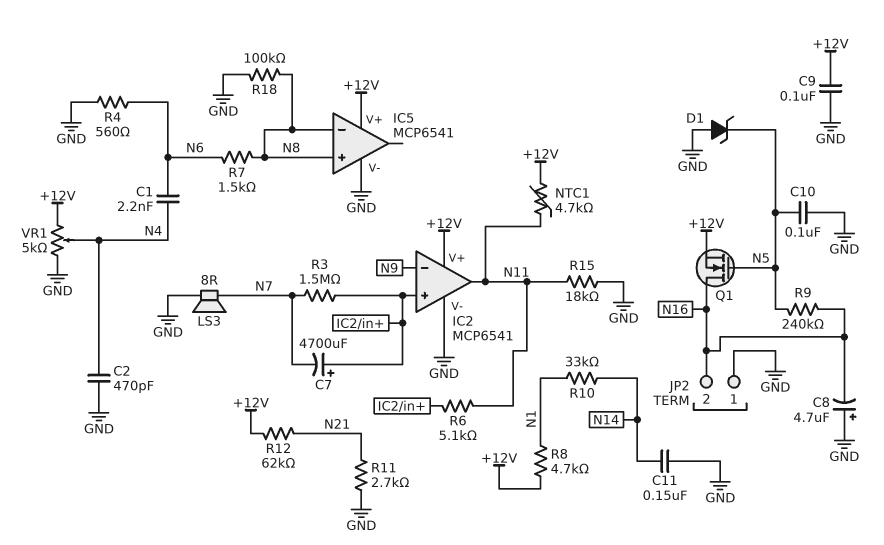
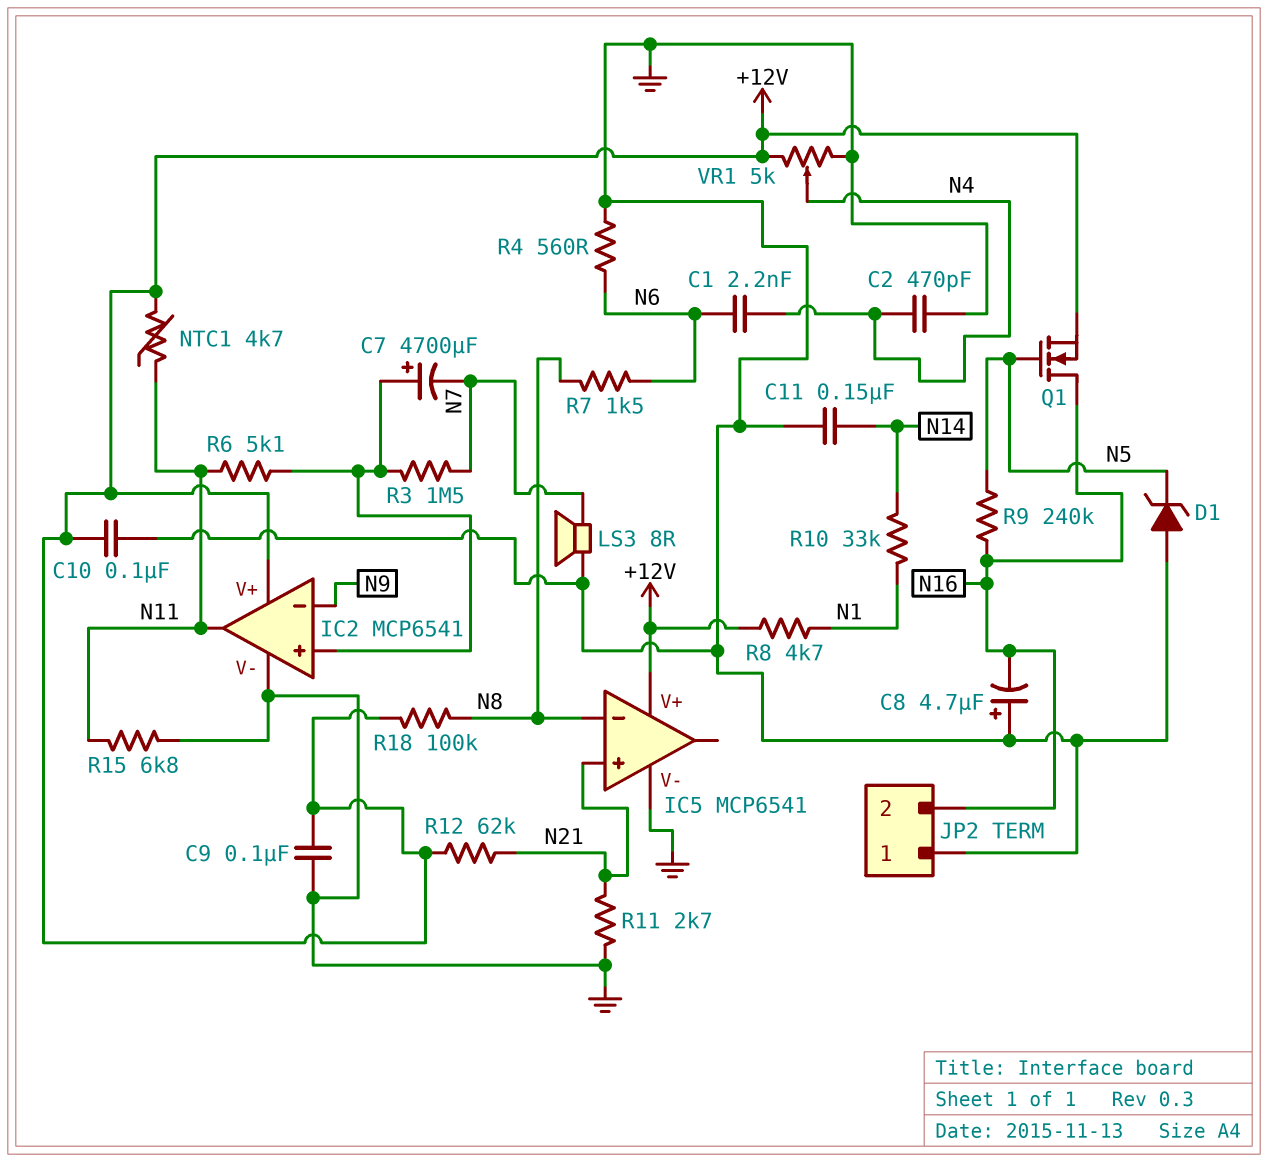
C10: 100nF (GND, N5) -> 100nF (+12V, GND)
IC5 pin in+: N8 -> N21
R15: 18k (GND, N11) -> 6.8k (GND, N11)
R18: 100k (GND, N8) -> 100k (+12V, N8)

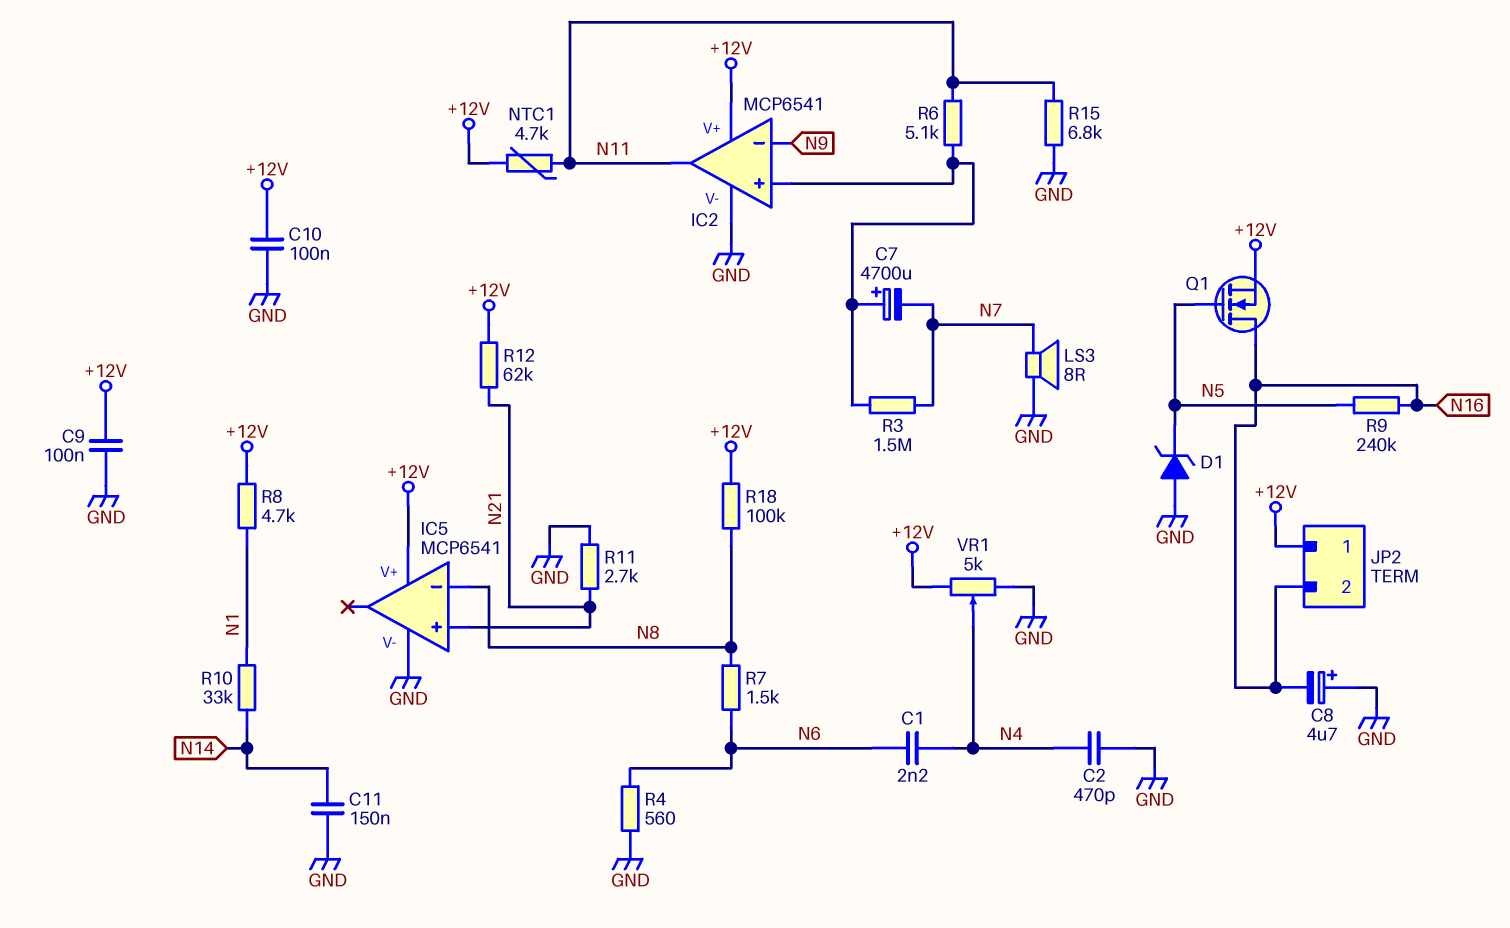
JP2 pin 1: GND -> +12V

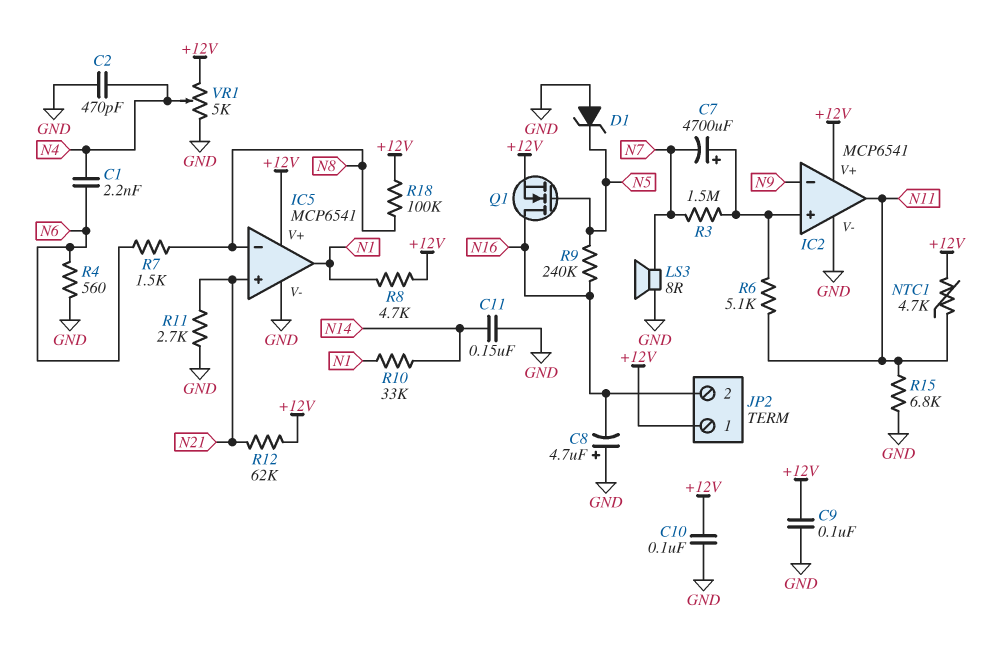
IC5 pin out: none -> N1

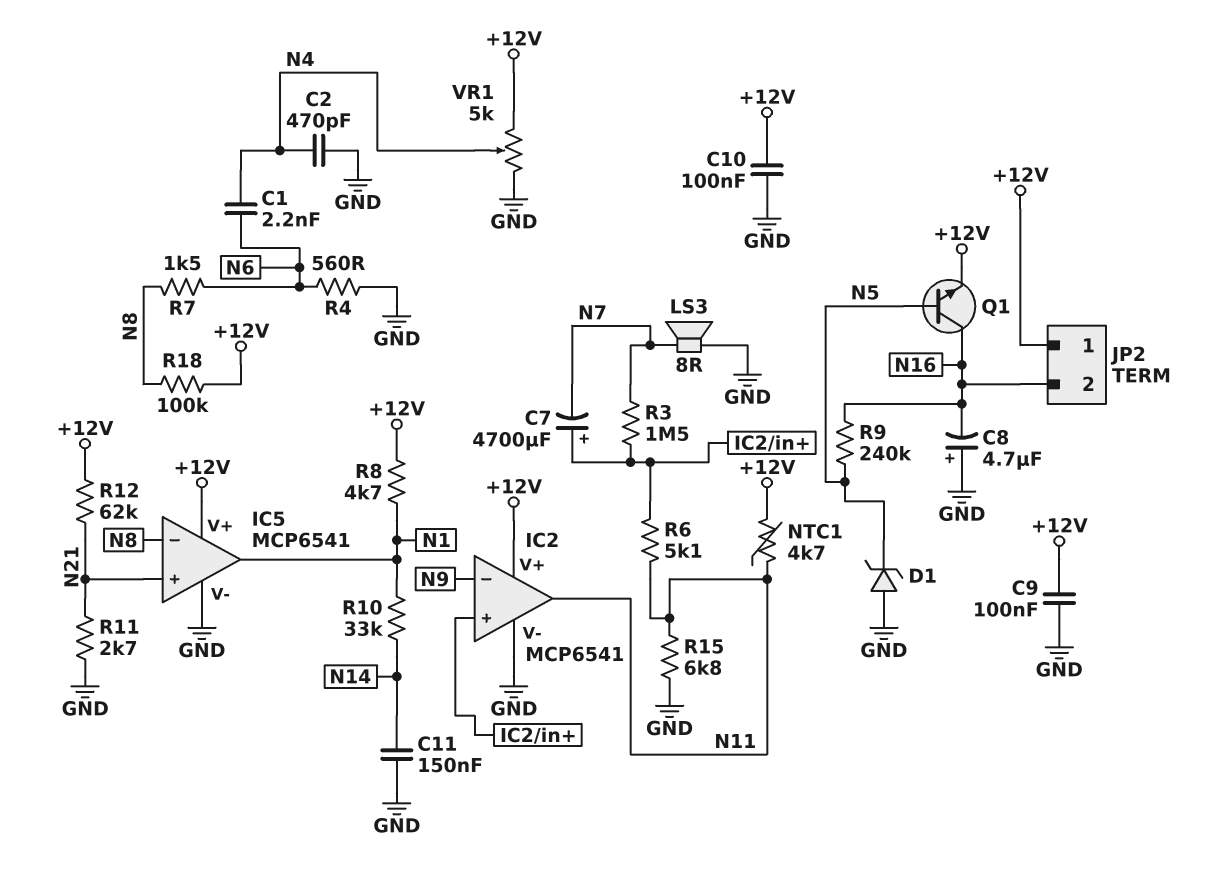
Q1: NMOS (G N5, D N16, S +12V) -> NPN (B N5, C N16, E +12V)

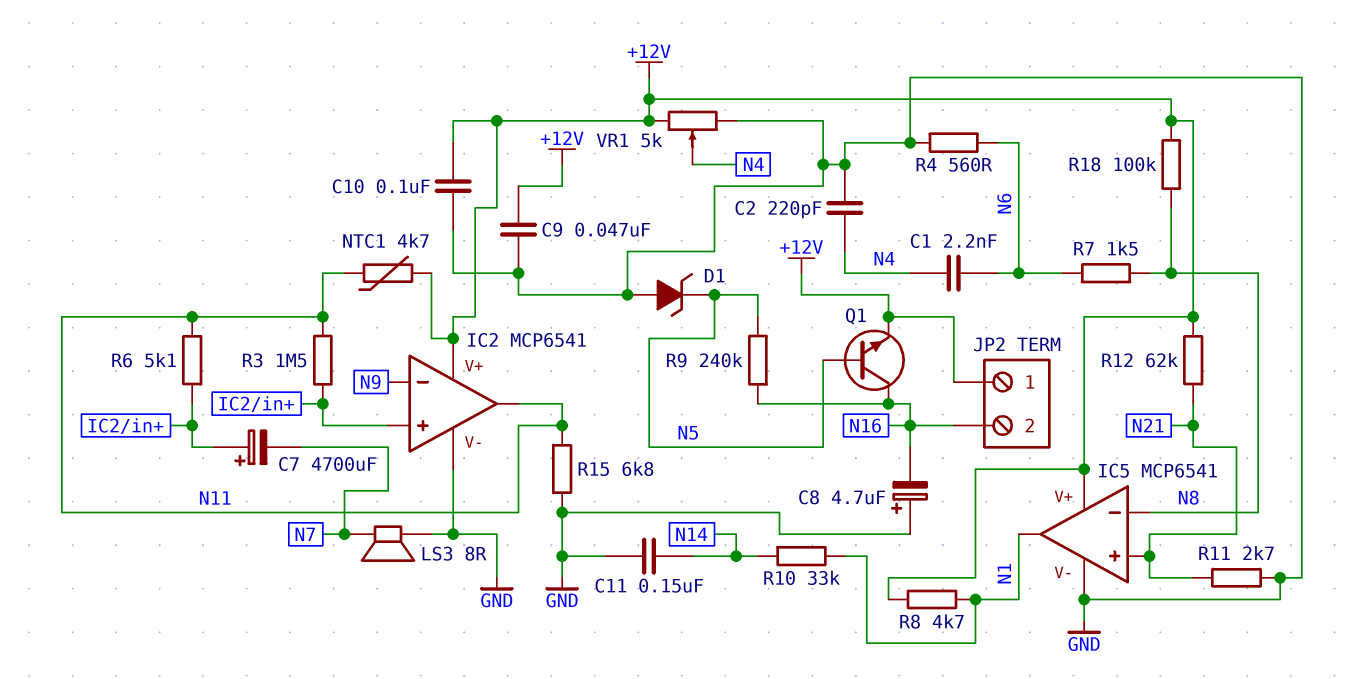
C2: 470pF (GND, N4) -> 220pF (GND, N4)
C9: 100nF (+12V, GND) -> 47nF (+12V, GND)
R3: 1.5M (IC2/in+, N7) -> 1.5M (IC2/in+, N11)

